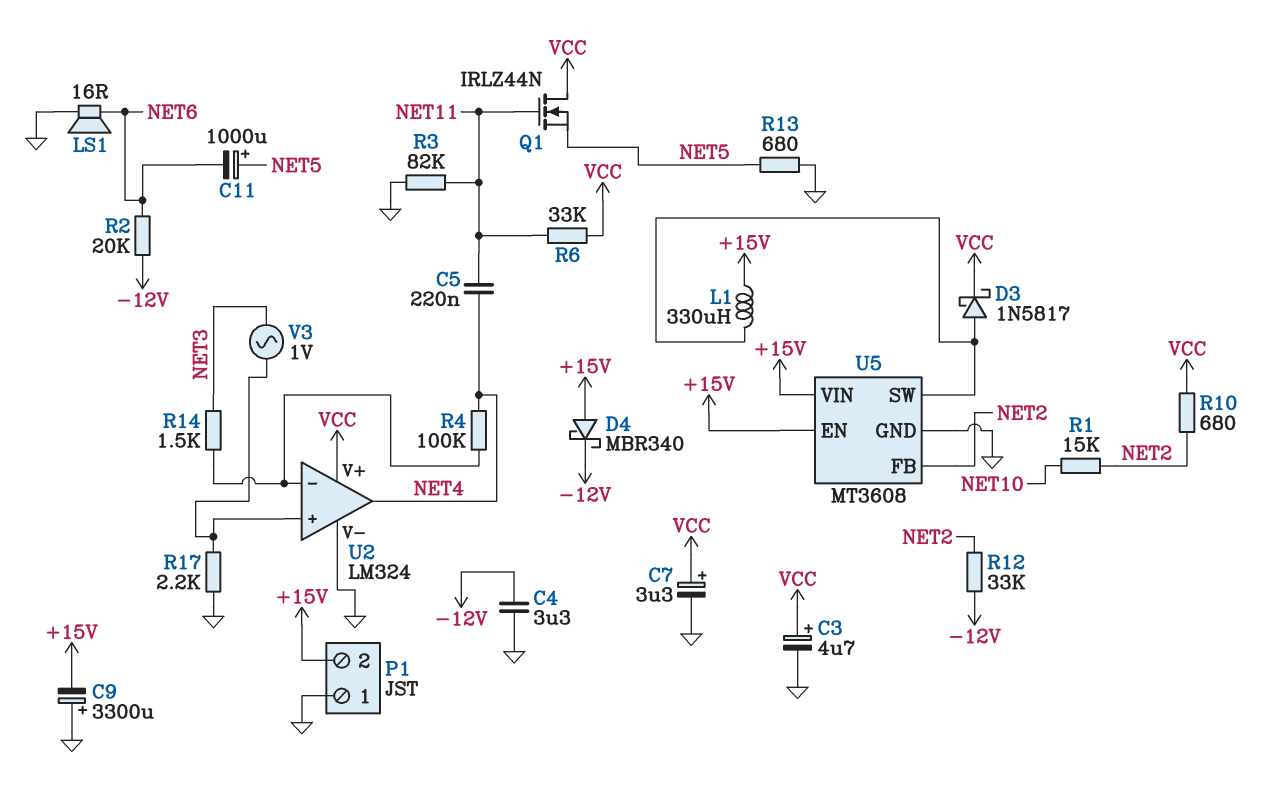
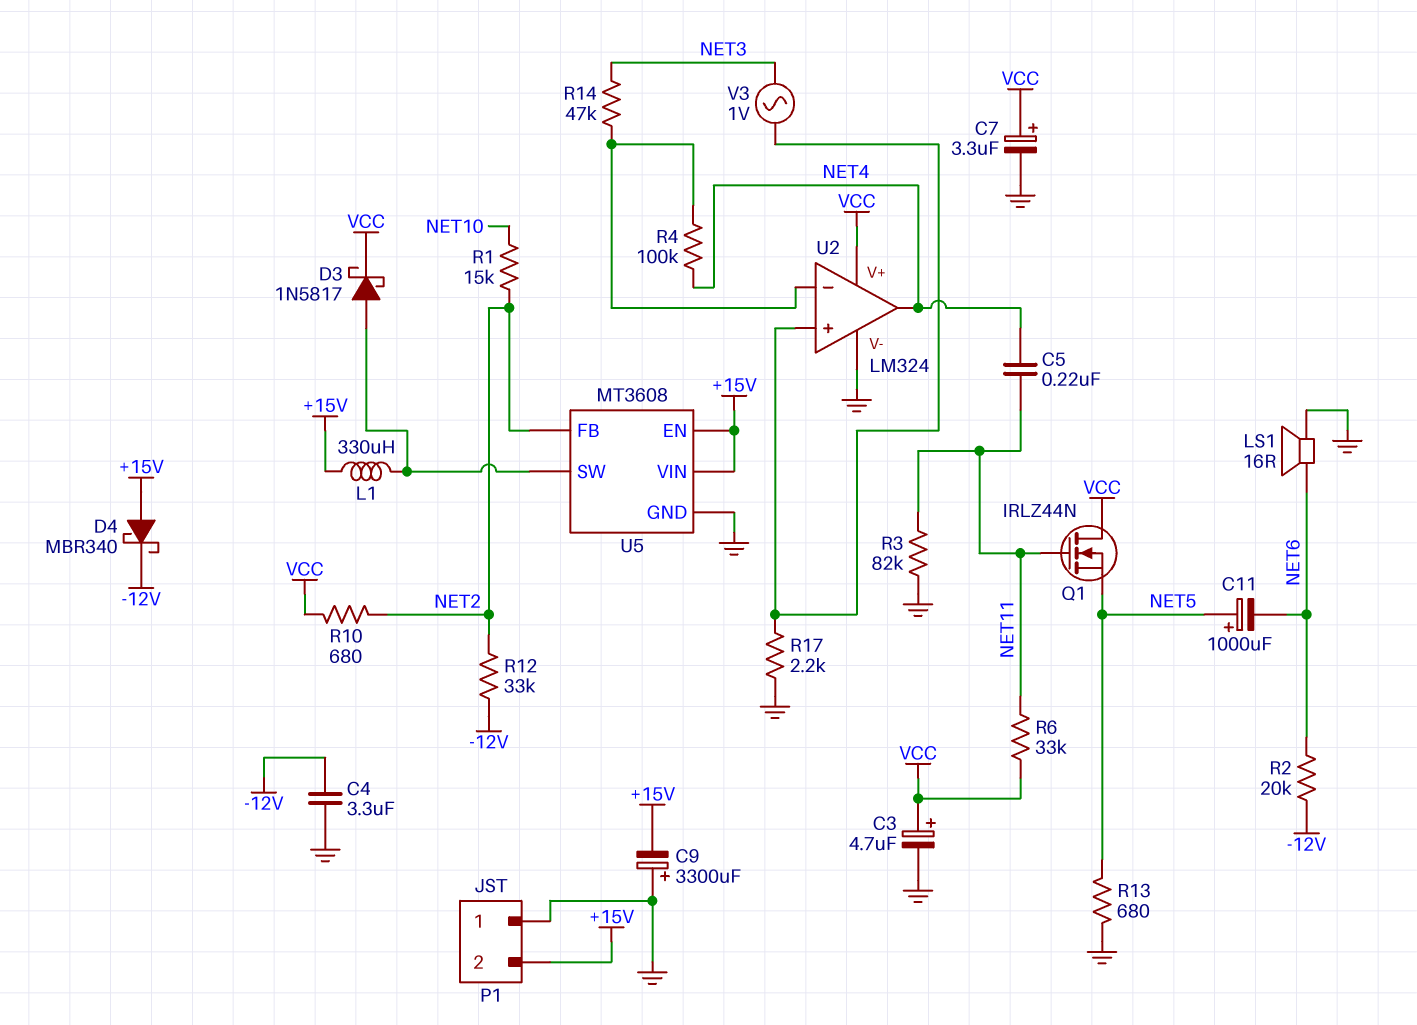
R14: 1.5k (NET3, U2/in-) -> 47k (NET3, U2/in-)

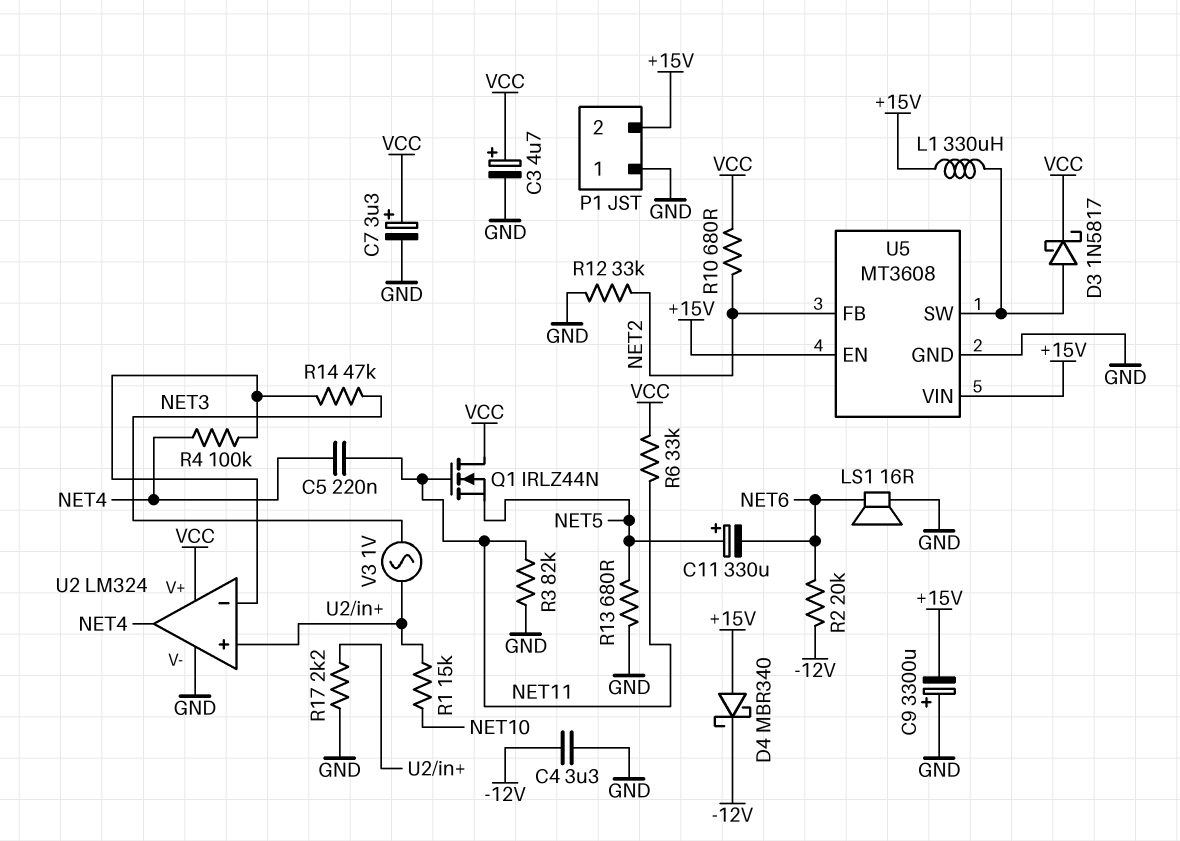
C11: 1000uF (plus NET5, minus NET6) -> 330uF (plus NET5, minus NET6)
R1: 15k (NET2, NET10) -> 15k (NET10, U2/in+)
R12: 33k (-12V, NET2) -> 33k (GND, NET2)

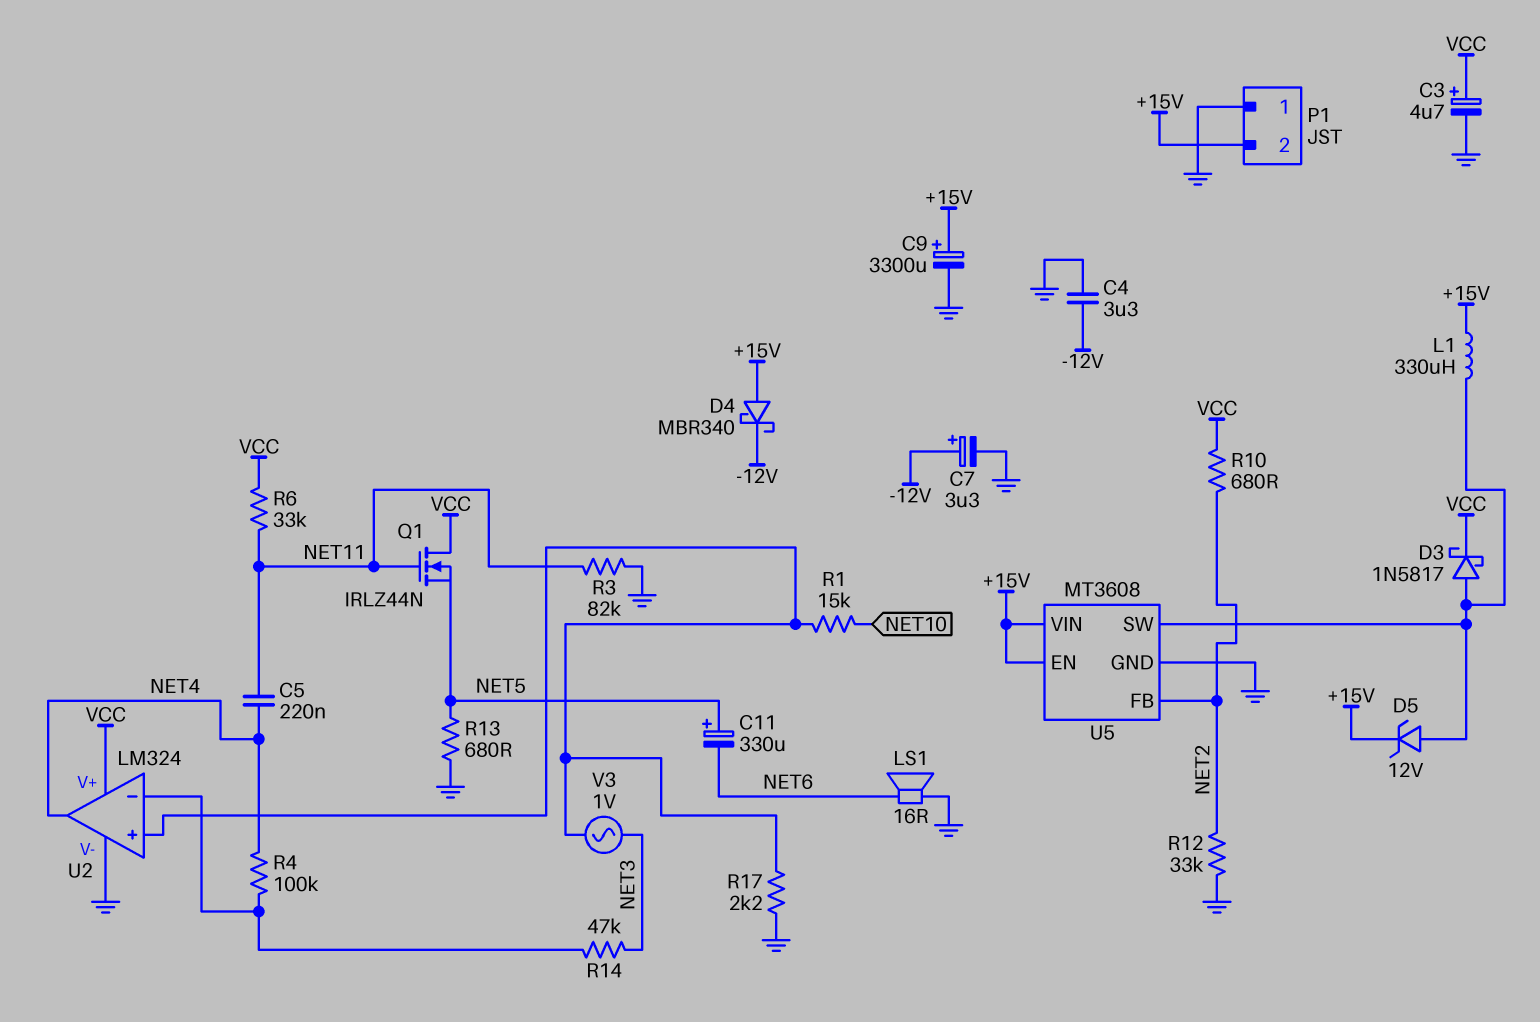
C7: 3.3uF (plus VCC, minus GND) -> 3.3uF (plus -12V, minus GND)
C9: 3300uF (plus GND, minus +15V) -> 3300uF (plus +15V, minus GND)
D5: none -> zener 12V (A U5/SW, K +15V)
R2: 20k (-12V, NET6) -> none

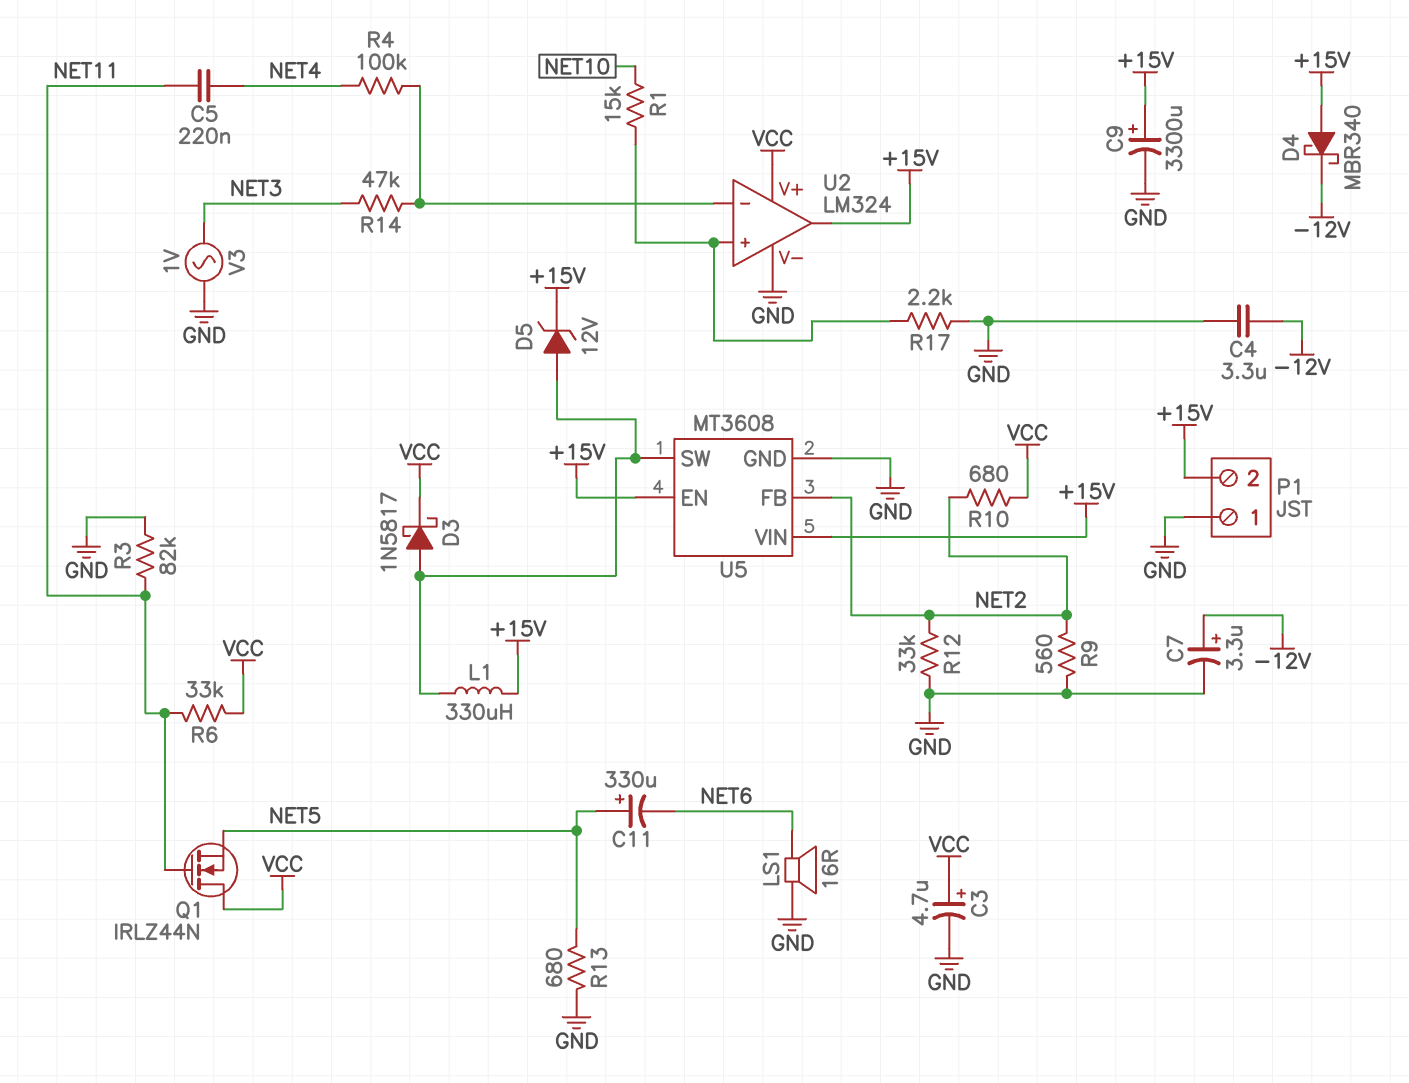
R9: none -> 560 (GND, NET2)
U2 pin out: NET4 -> +15V
V3: AC 1V (NET3, U2/in+) -> AC 1V (GND, NET3)

